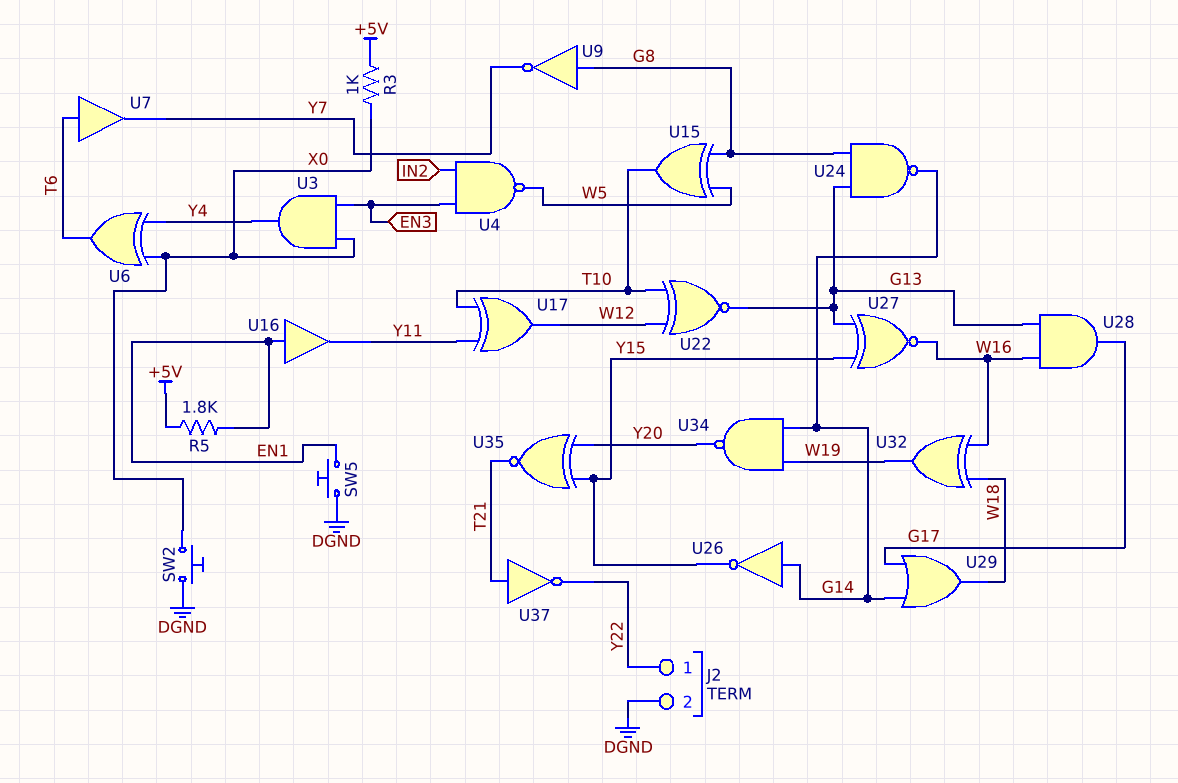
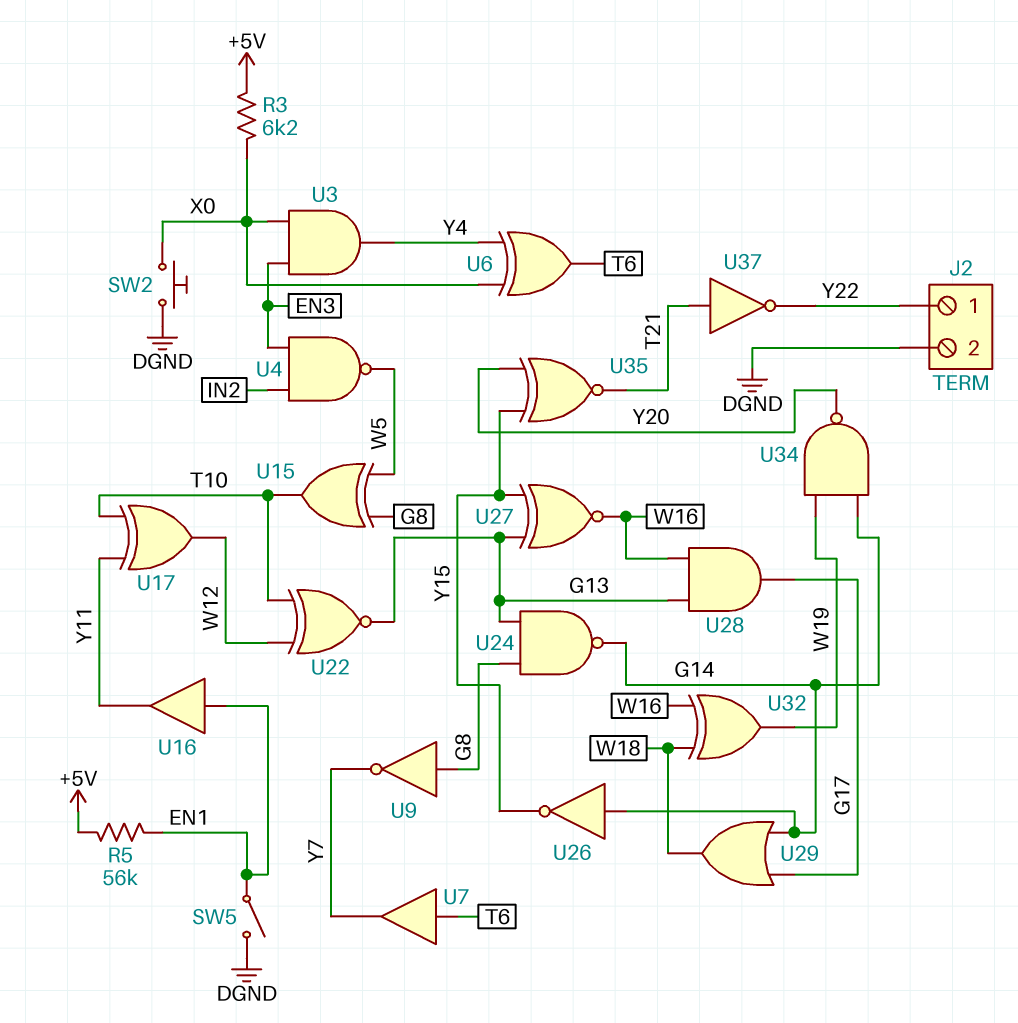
R3: 1k (+5V, X0) -> 6.2k (+5V, X0)
R5: 1.8k (+5V, EN1) -> 56k (+5V, EN1)
SW5: button (DGND, EN1) -> switch (DGND, EN1)

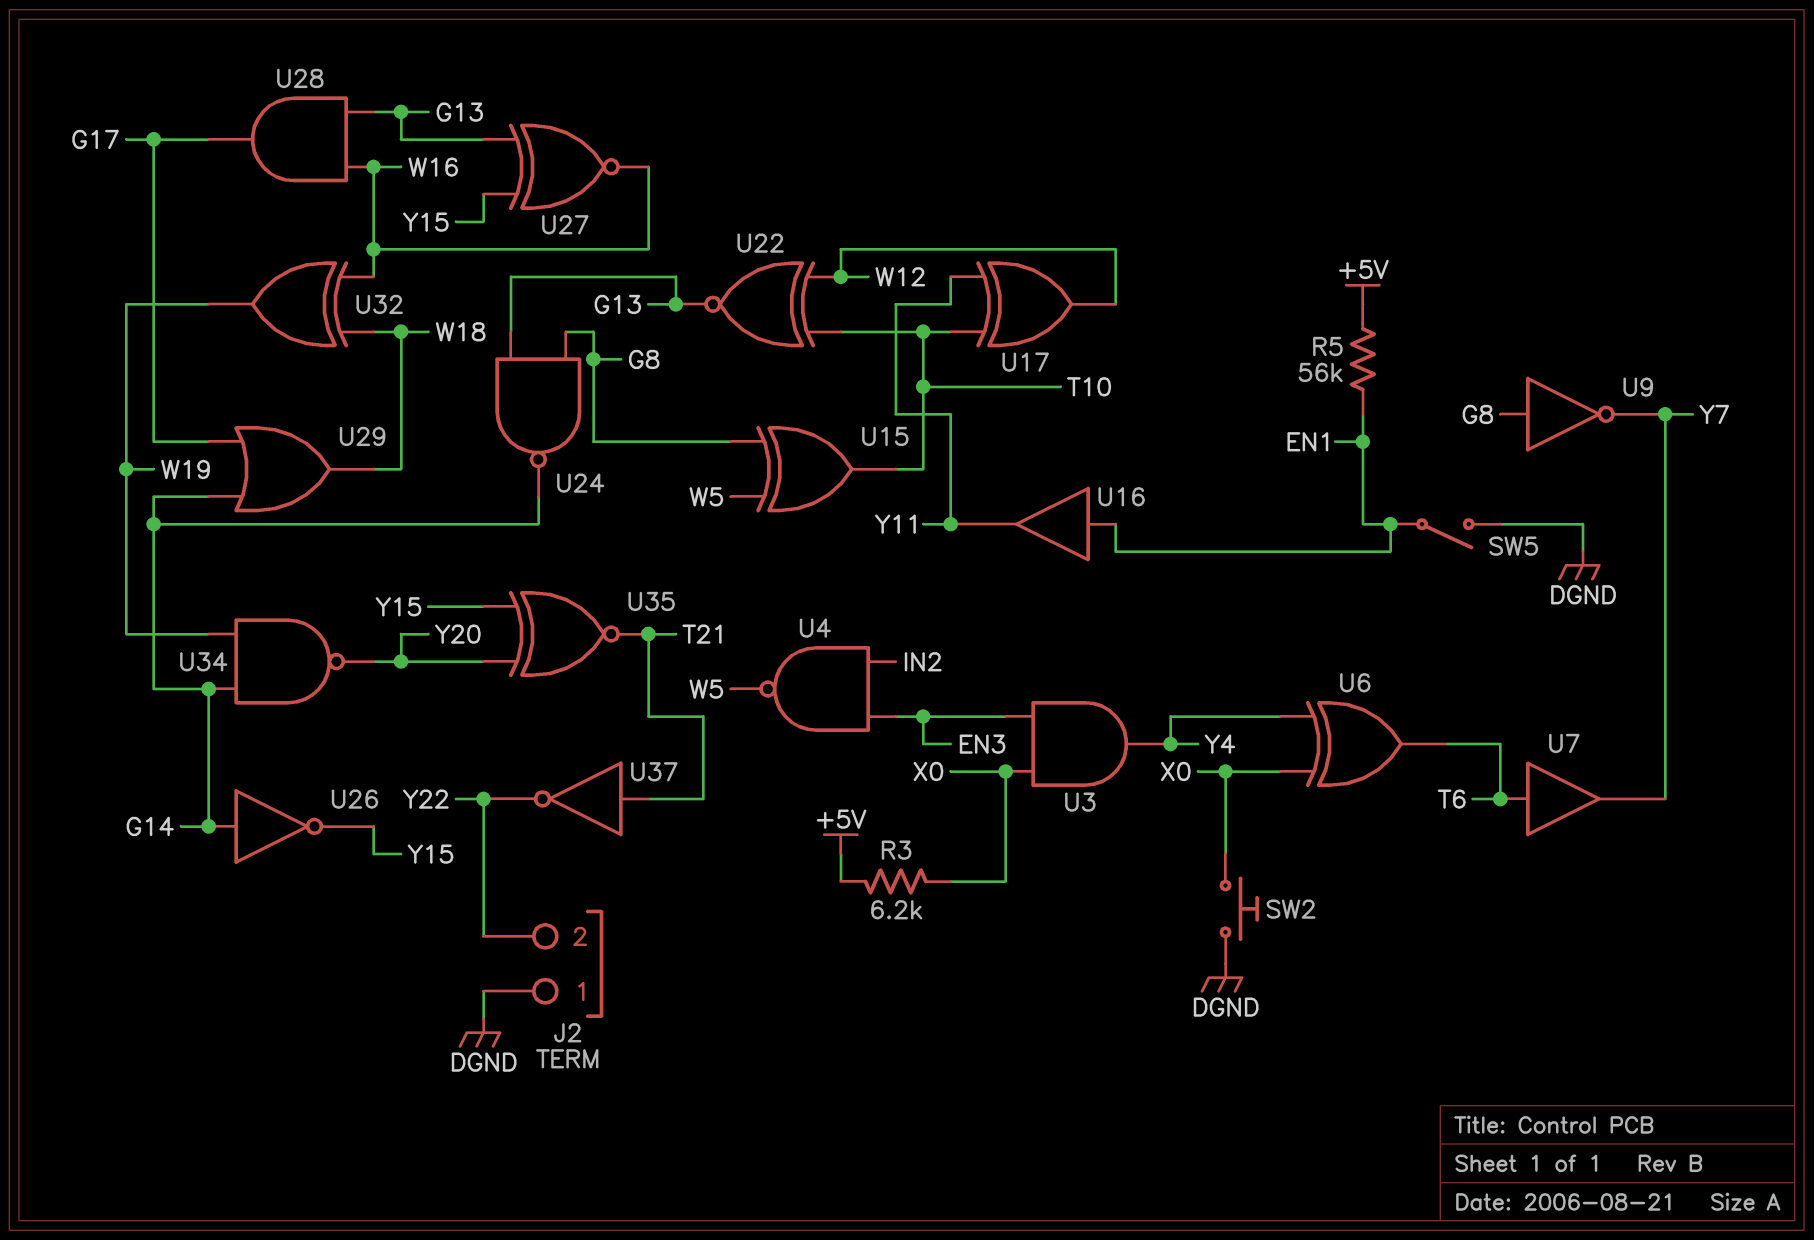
J2 pin 1: Y22 -> DGND
J2 pin 2: DGND -> Y22

